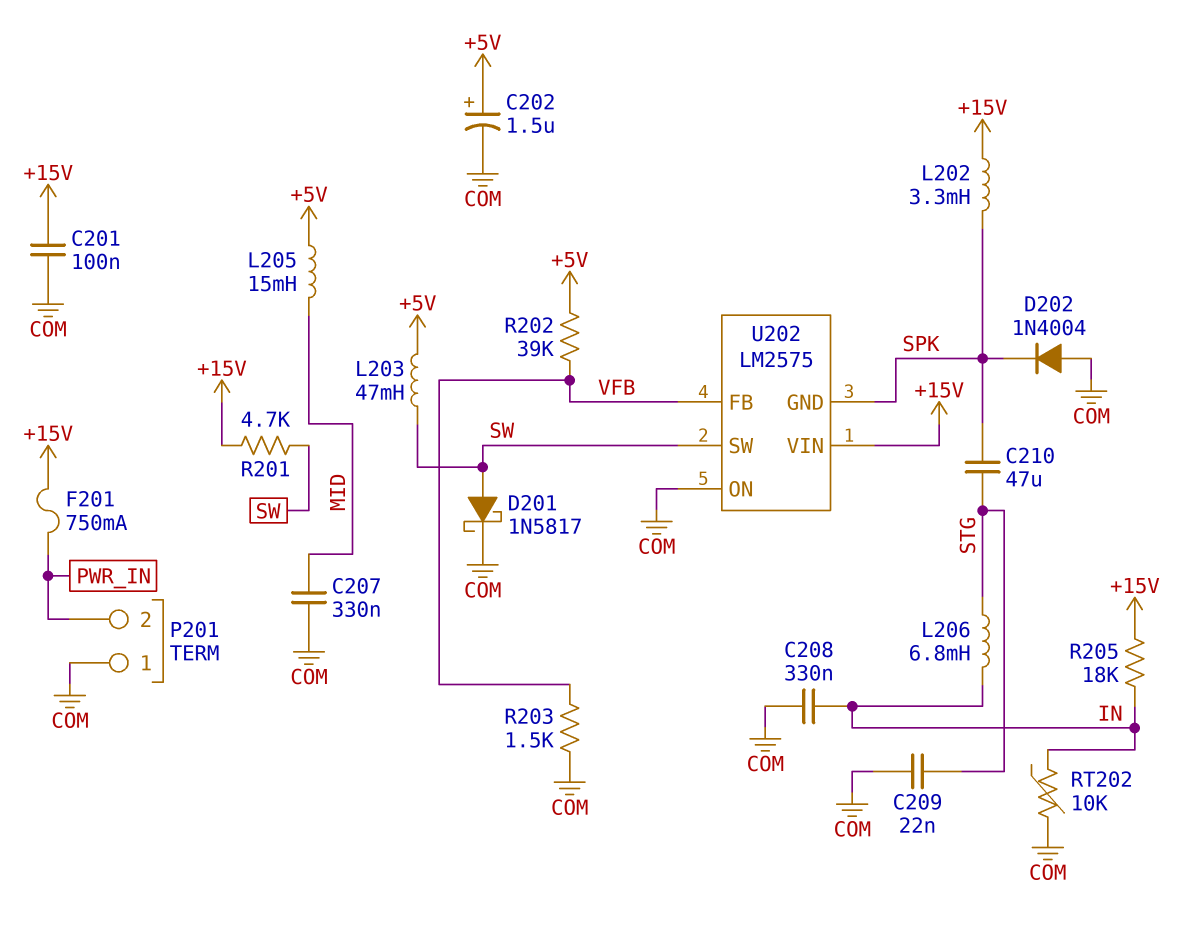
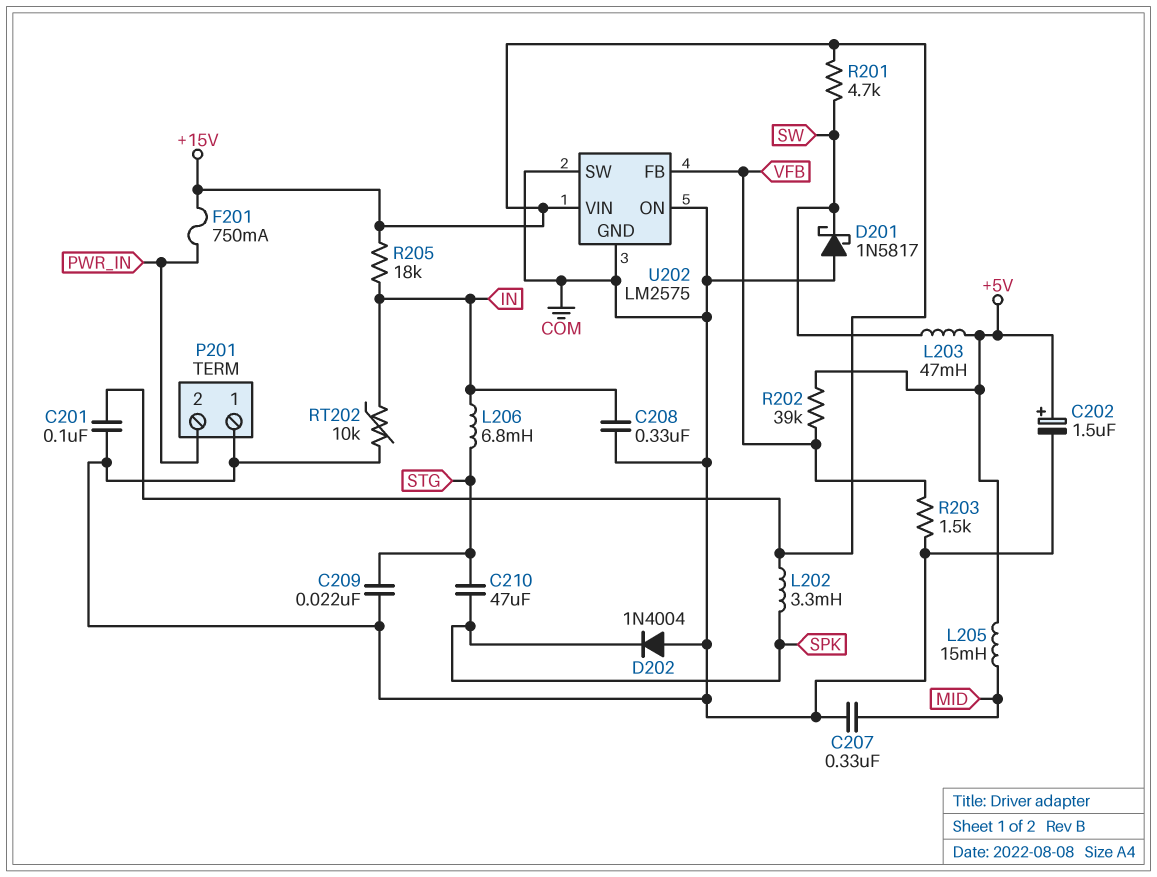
D201: schottky 1N5817 (A SW, K COM) -> schottky 1N5817 (A COM, K SW)
U202 pin GND: SPK -> COM
U202 pin SW: SW -> COM

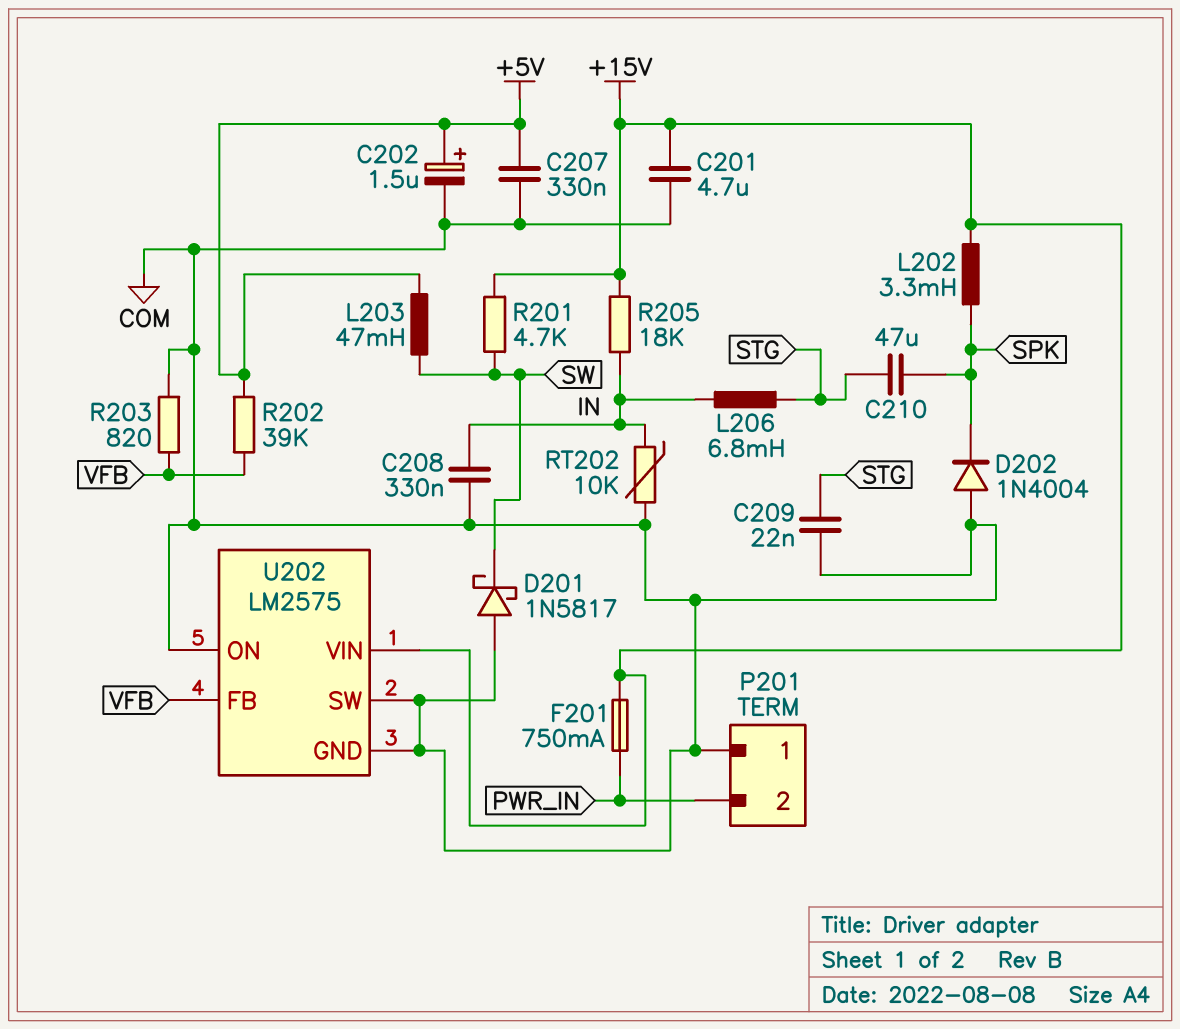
C201: 100nF (+15V, COM) -> 4.7uF (+15V, COM)
C207: 330nF (COM, MID) -> 330nF (+5V, COM)
L205: 15mH (+5V, MID) -> none
R203: 1.5k (COM, VFB) -> 820 (COM, VFB)

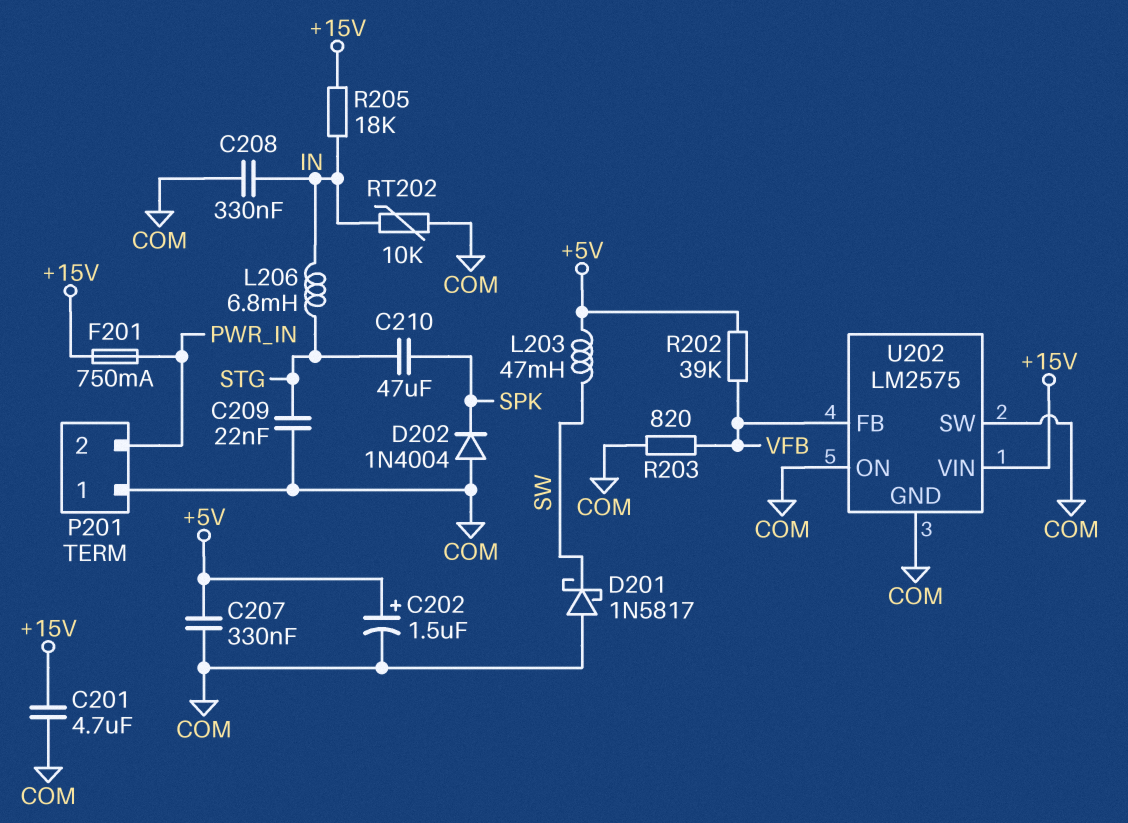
L202: 3.3mH (+15V, SPK) -> none
R201: 4.7k (+15V, SW) -> none

